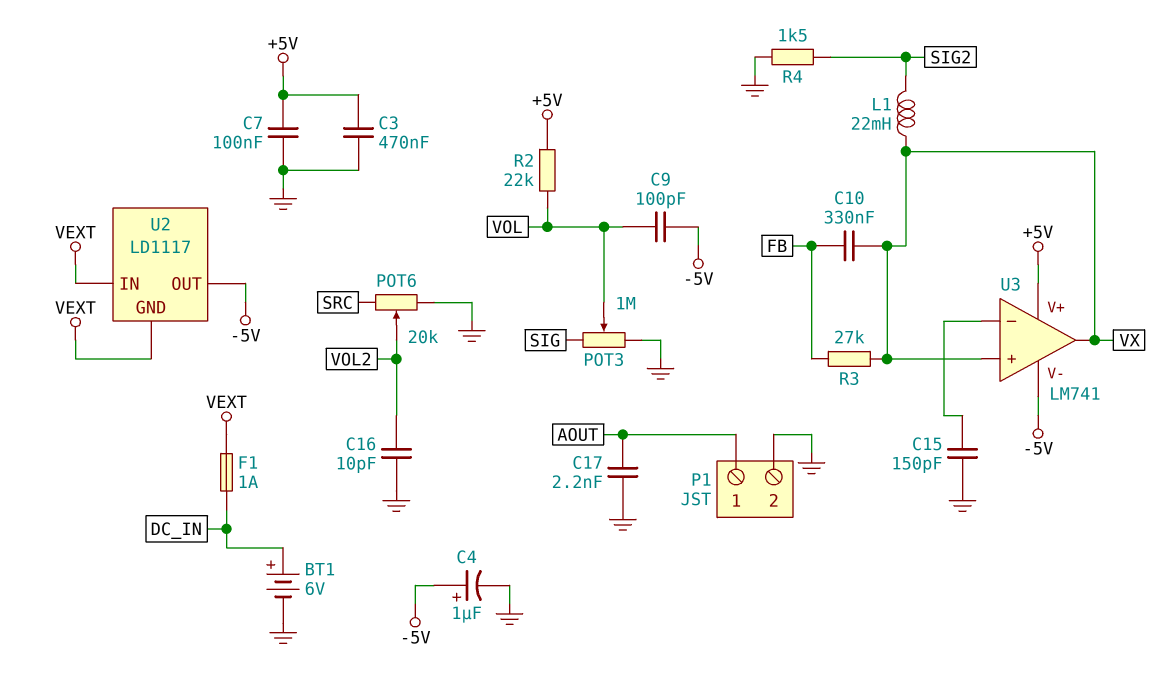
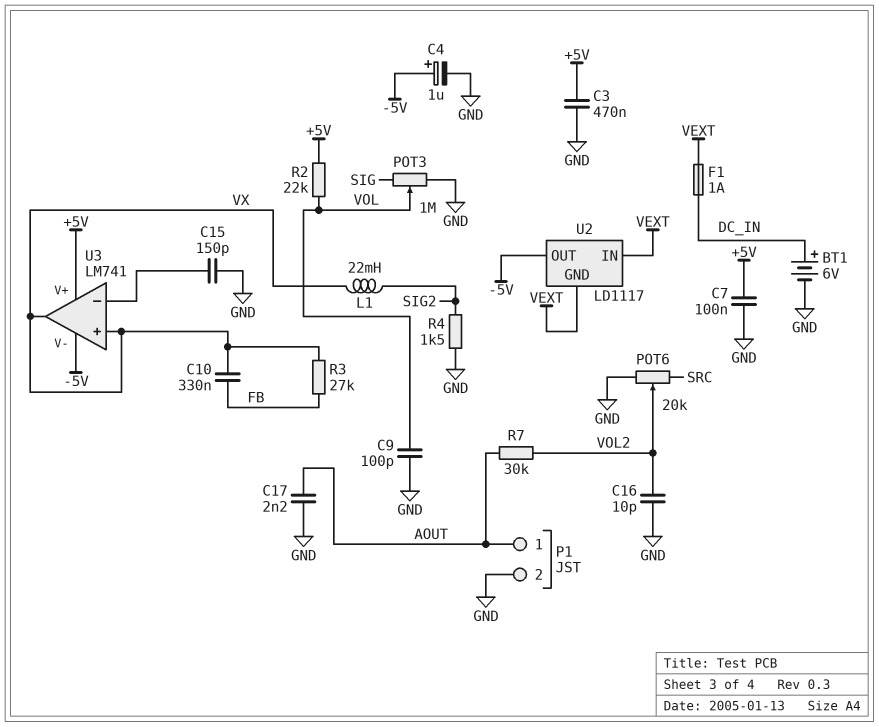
C9: 100pF (-5V, VOL) -> 100pF (GND, VOL)
R7: none -> 30k (AOUT, VOL2)

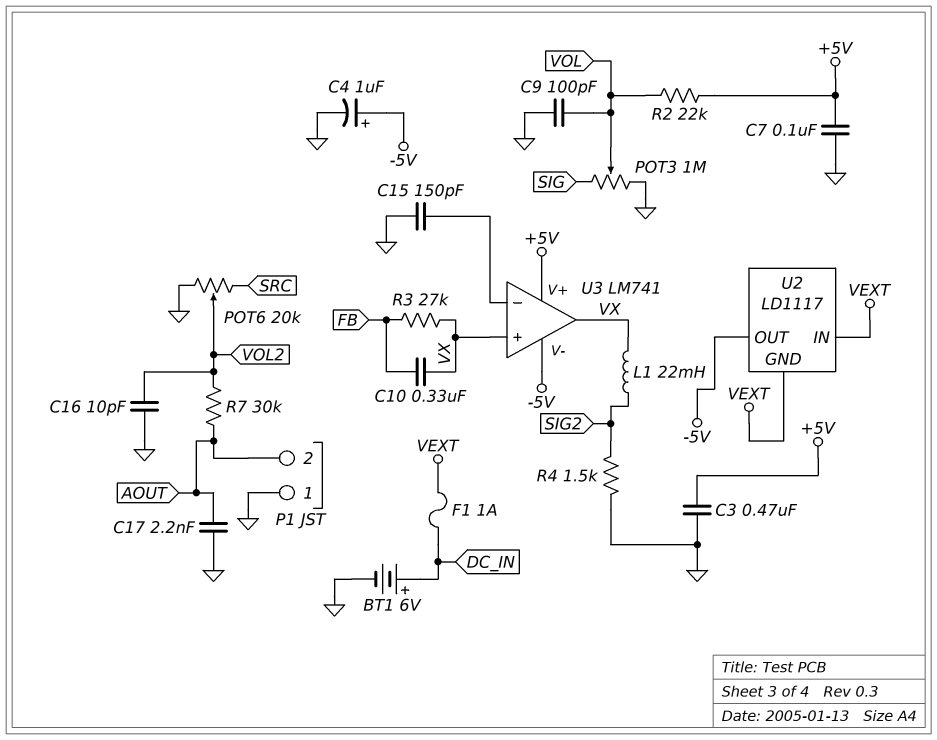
P1 pin 1: AOUT -> GND
P1 pin 2: GND -> AOUT

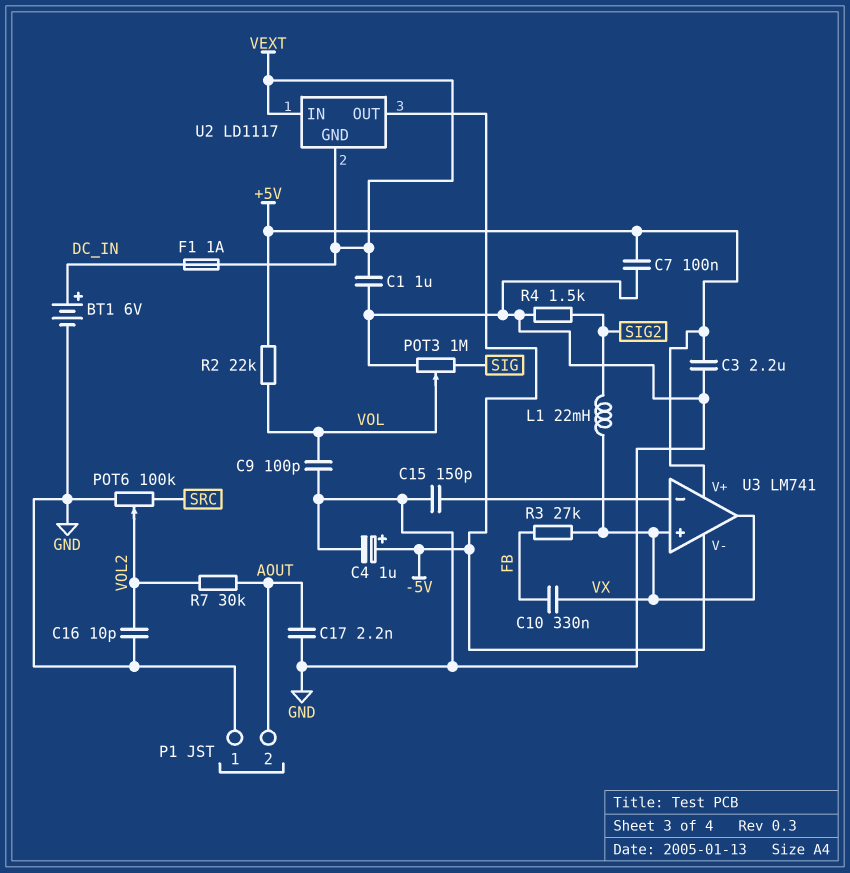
C1: none -> 1uF (GND, VEXT)
C3: 470nF (+5V, GND) -> 2.2uF (+5V, GND)
POT6: 20k (GND, SRC, wiper VOL2) -> 100k (GND, SRC, wiper VOL2)

